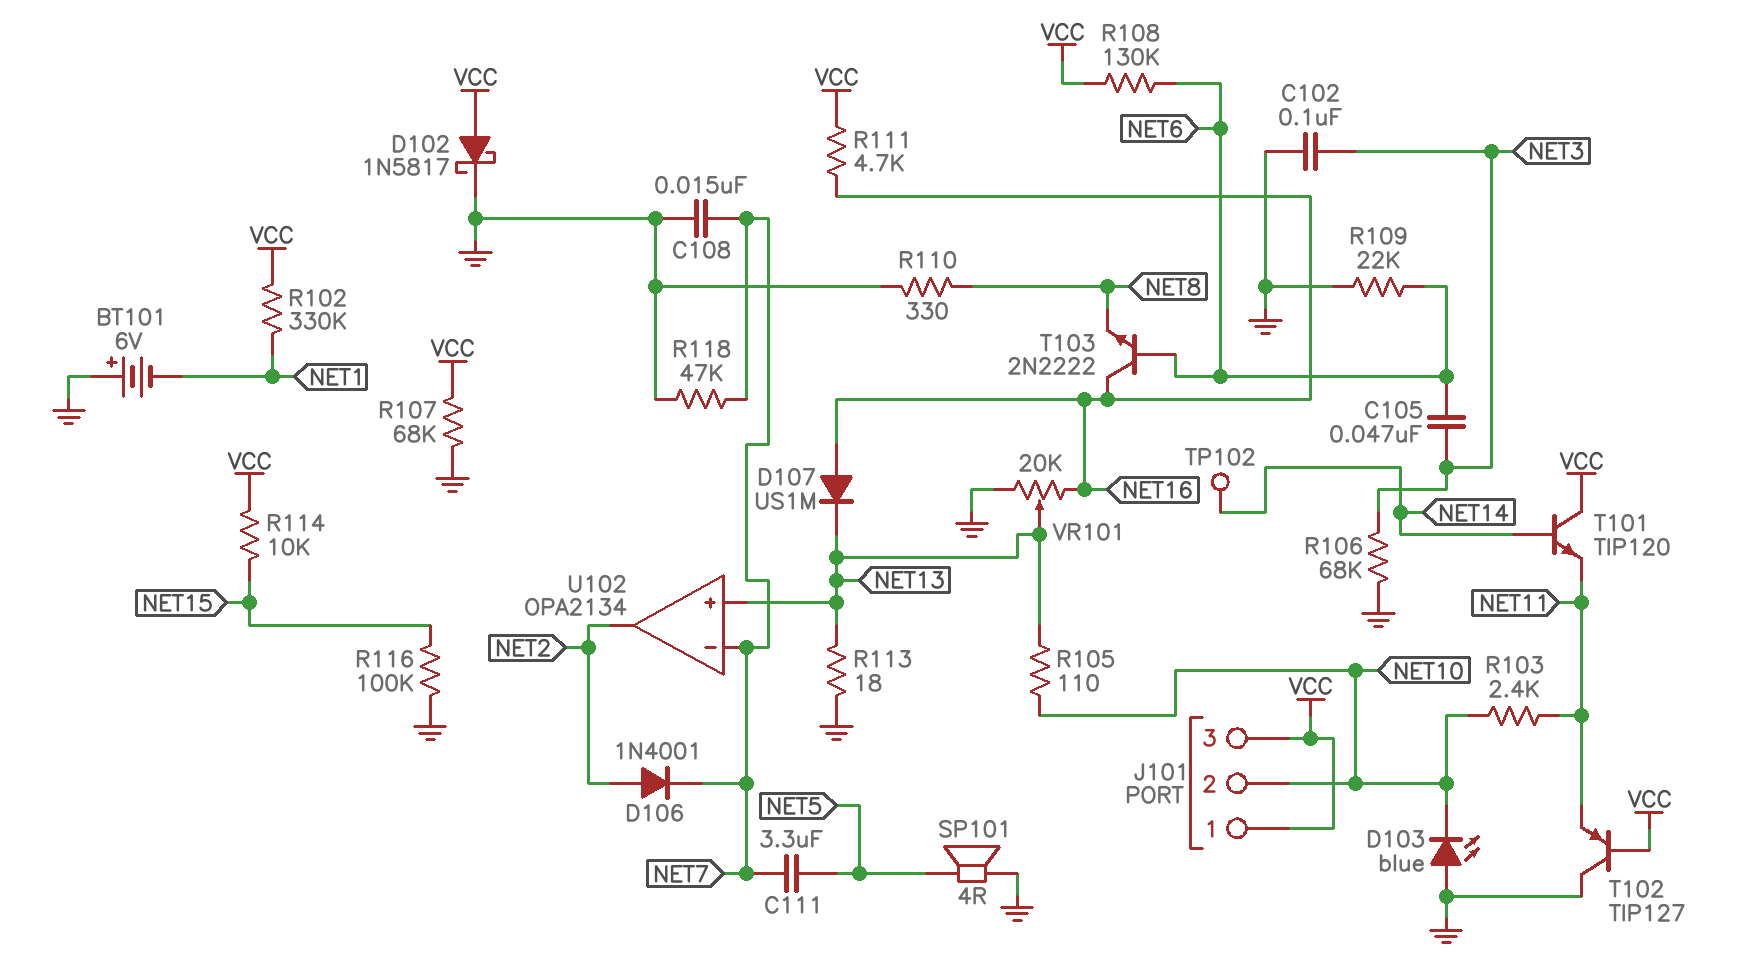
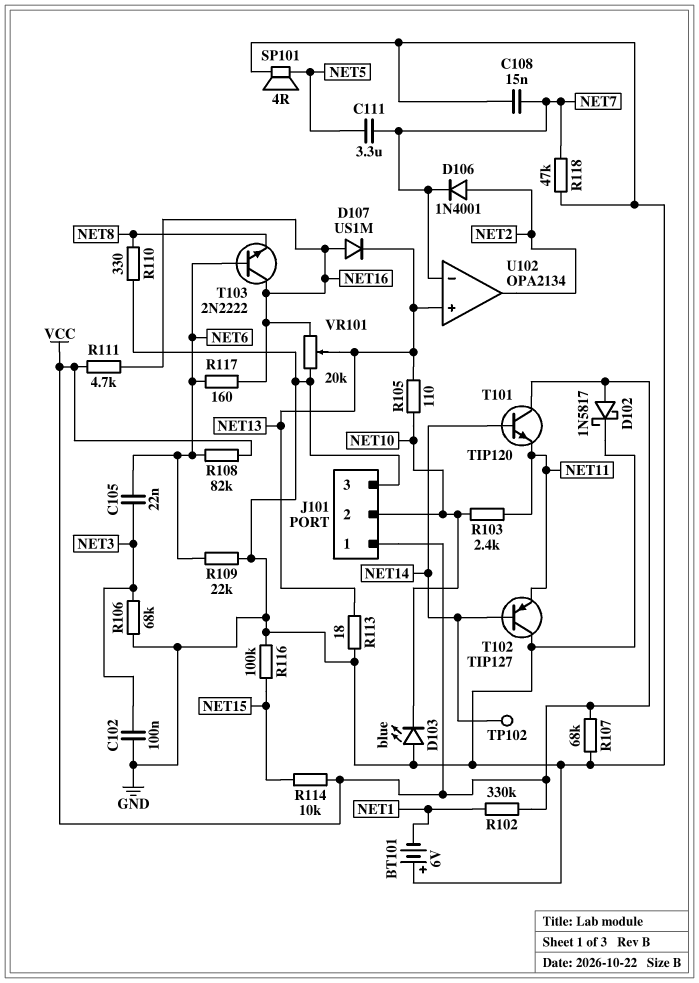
C105: 47nF (NET3, NET6) -> 22nF (NET3, NET6)
J101 pin 3: VCC -> GND
R108: 130k (NET6, VCC) -> 82k (NET6, VCC)
R117: none -> 160 (NET6, NET16)
T102: PNP TIP127 (B VCC, C GND, E NET11) -> PNP TIP127 (B NET14, C GND, E NET11)

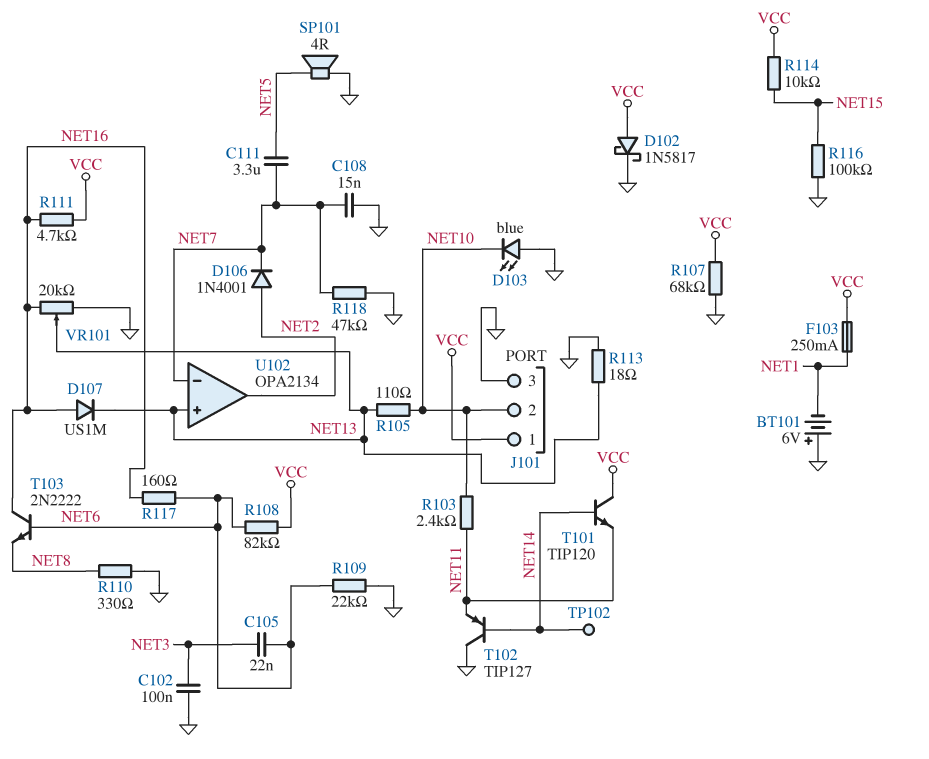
F103: none -> 250mA (NET1, VCC)
R102: 330k (NET1, VCC) -> none
R106: 68k (GND, NET3) -> none

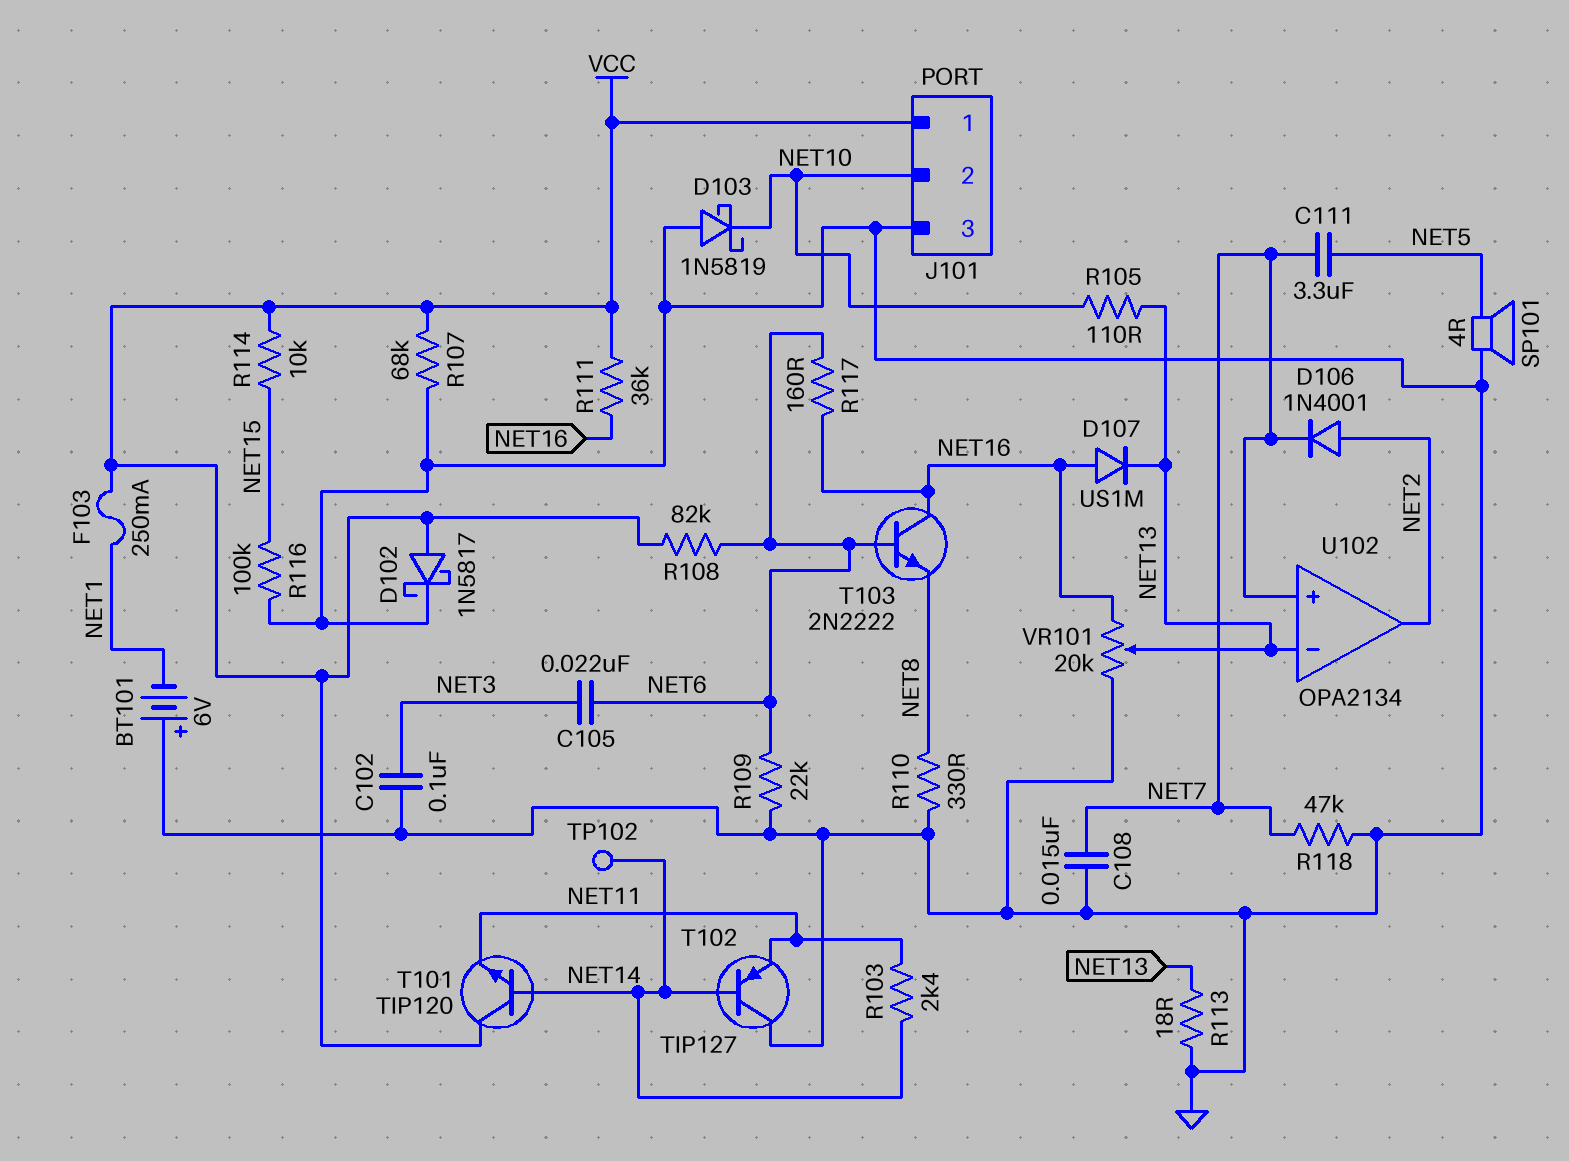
D103: LED blue (A GND, K NET10) -> schottky 1N5819 (A GND, K NET10)
R103: 2.4k (NET10, NET11) -> 2.4k (NET11, NET14)
R111: 4.7k (NET16, VCC) -> 36k (NET16, VCC)
U102 pin in+: NET13 -> NET7
U102 pin in-: NET7 -> NET13

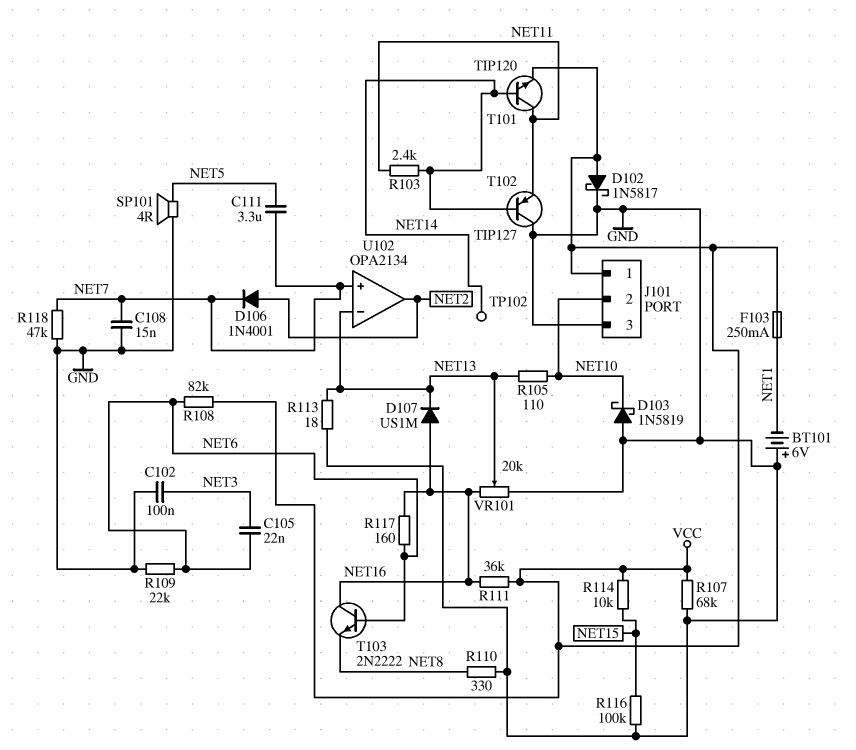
T101: NPN TIP120 (B NET14, C VCC, E NET11) -> NPN TIP120 (B NET14, C NET11, E VCC)

